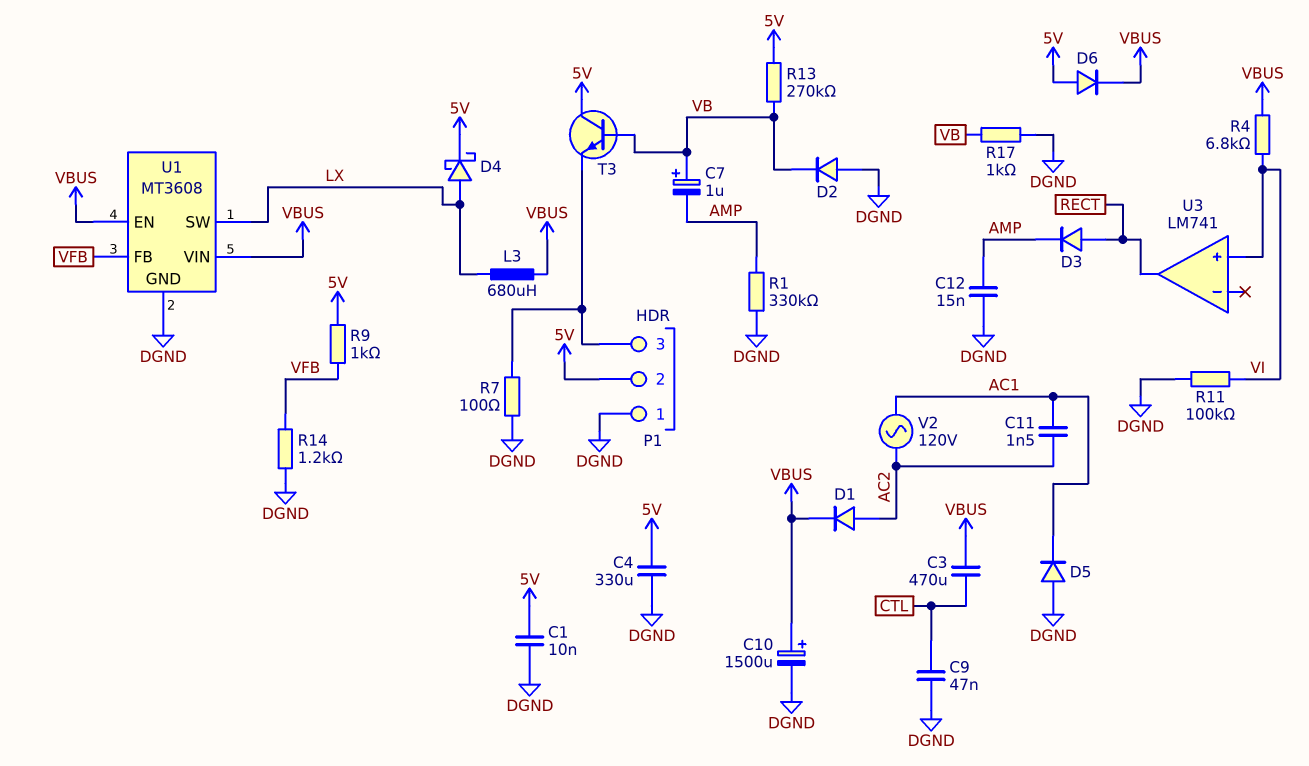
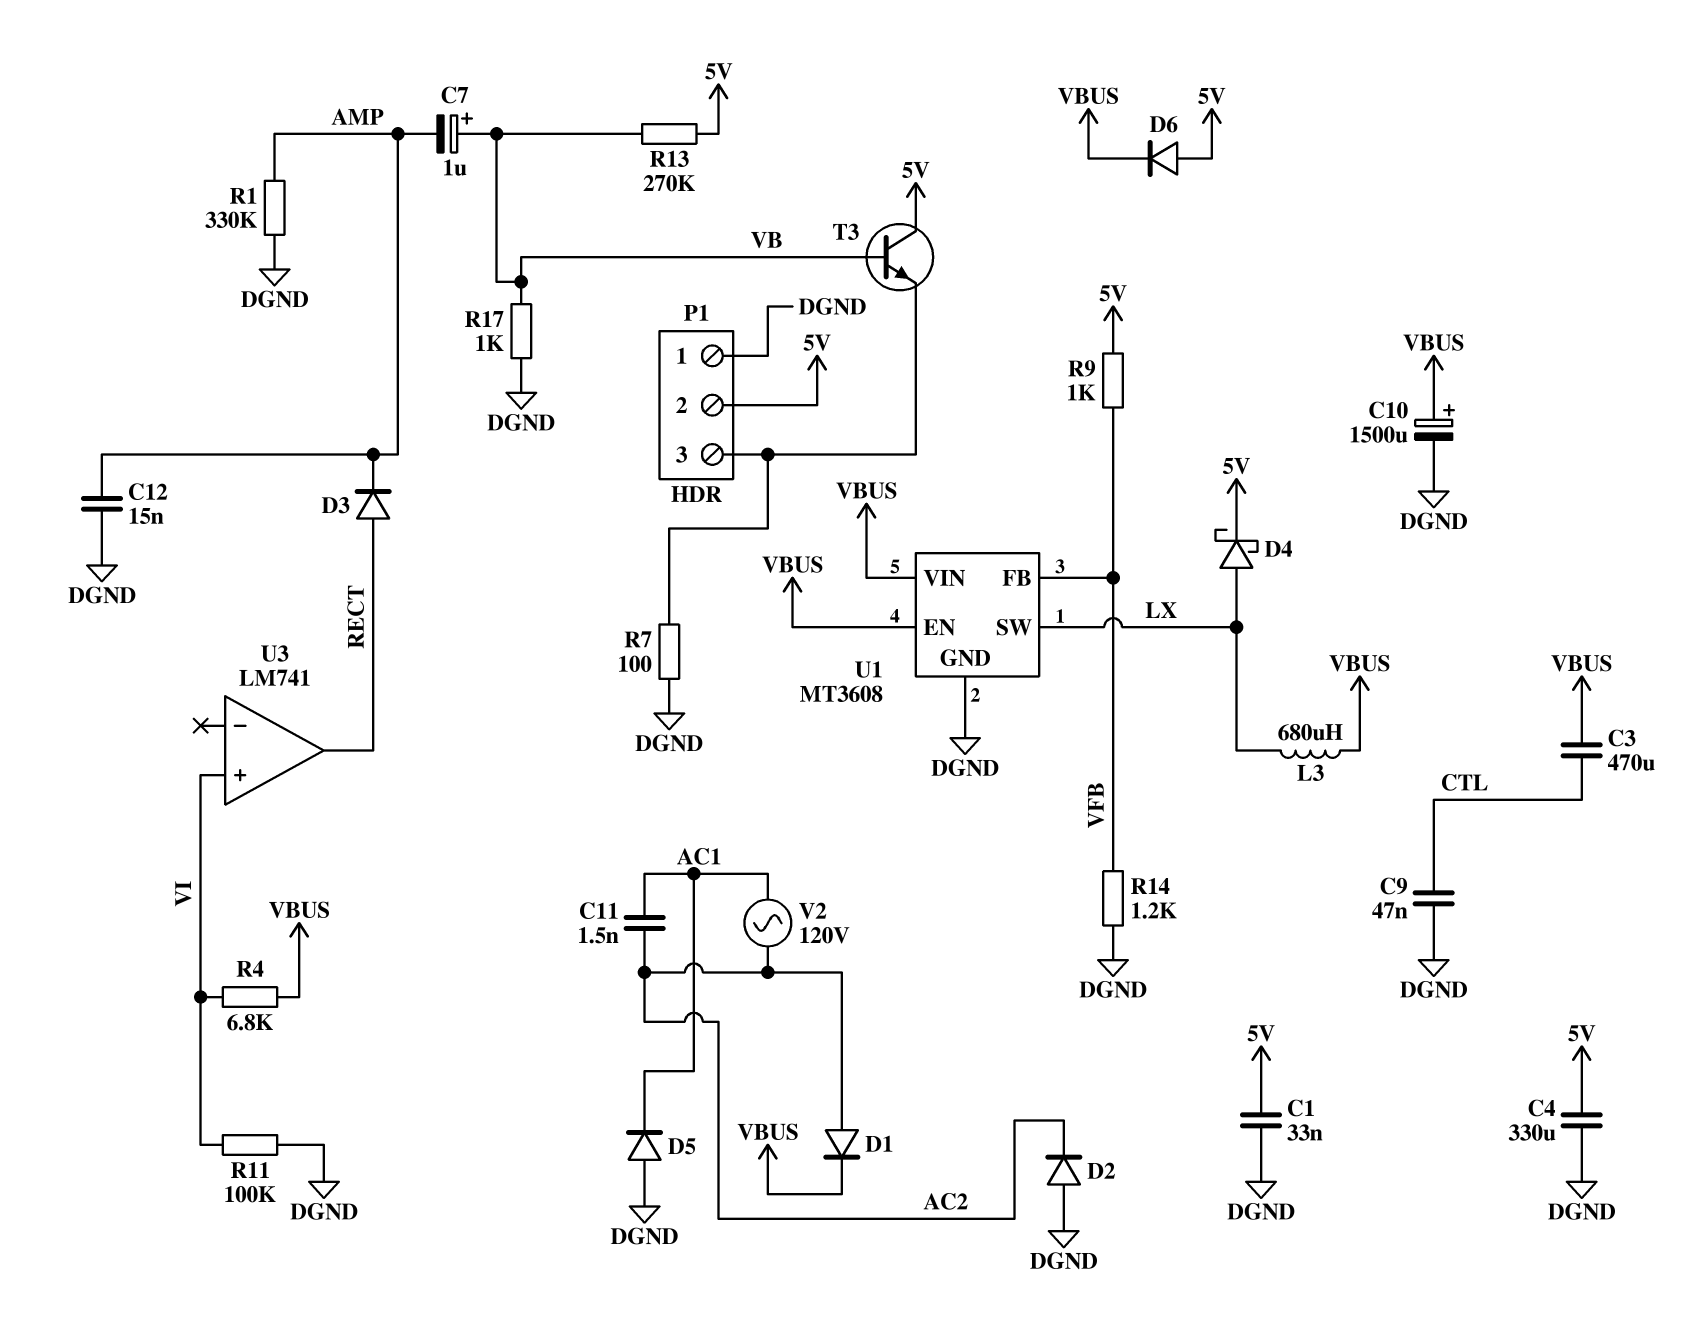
C1: 10nF (5V, DGND) -> 33nF (5V, DGND)
D2: diode (A DGND, K VB) -> diode (A DGND, K AC2)

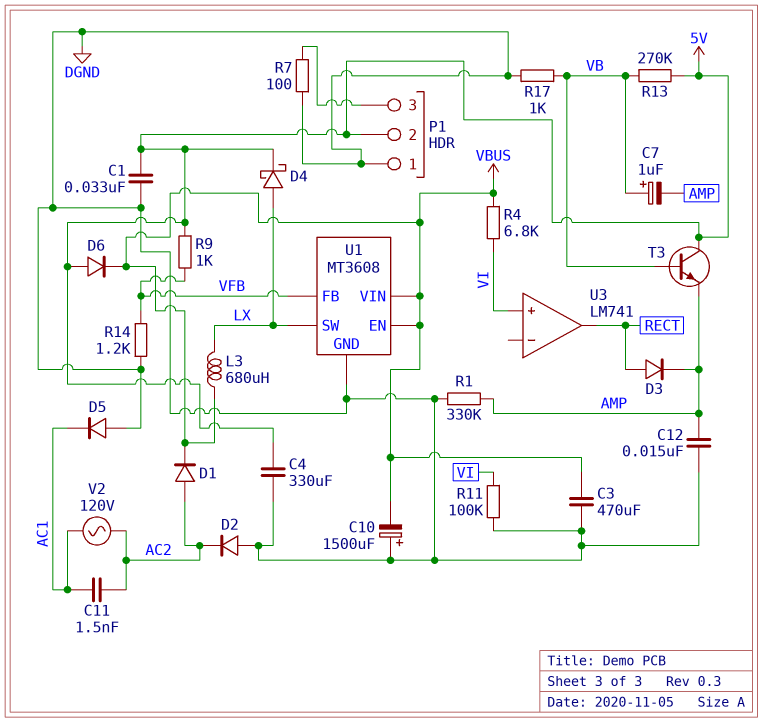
C3: 470uF (CTL, VBUS) -> 470uF (DGND, VBUS)
C9: 47nF (CTL, DGND) -> none
C10: 1500uF (plus VBUS, minus DGND) -> 1500uF (plus DGND, minus VBUS)
T3: NPN (B VB, C 5V, E P1/3) -> NPN (B VB, C 5V, E AMP)

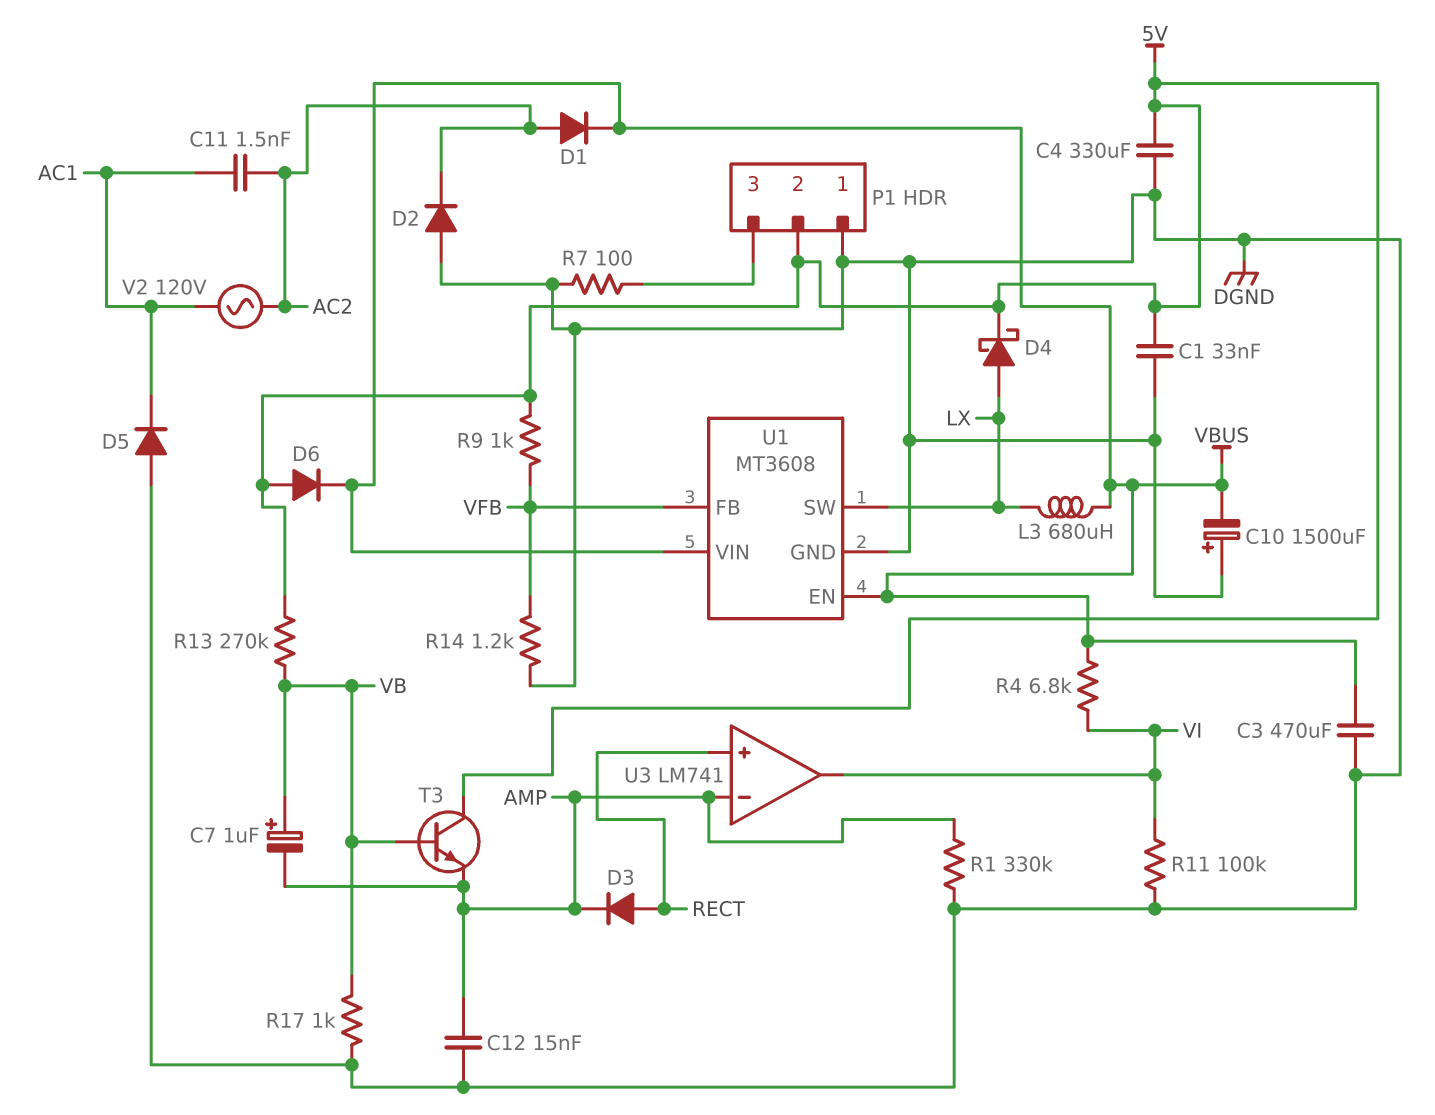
U3 pin in+: VI -> RECT
U3 pin in-: none -> AMP
U3 pin out: RECT -> VI

